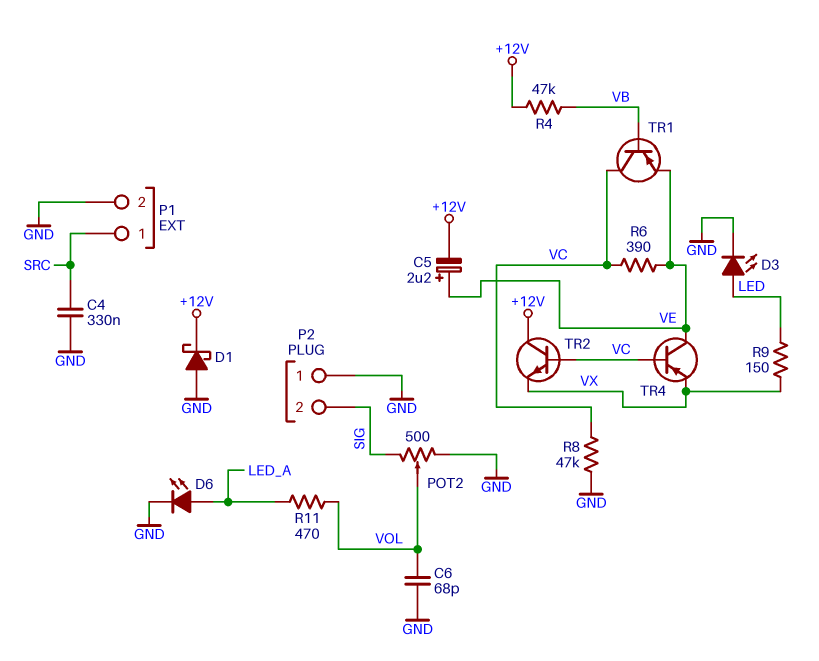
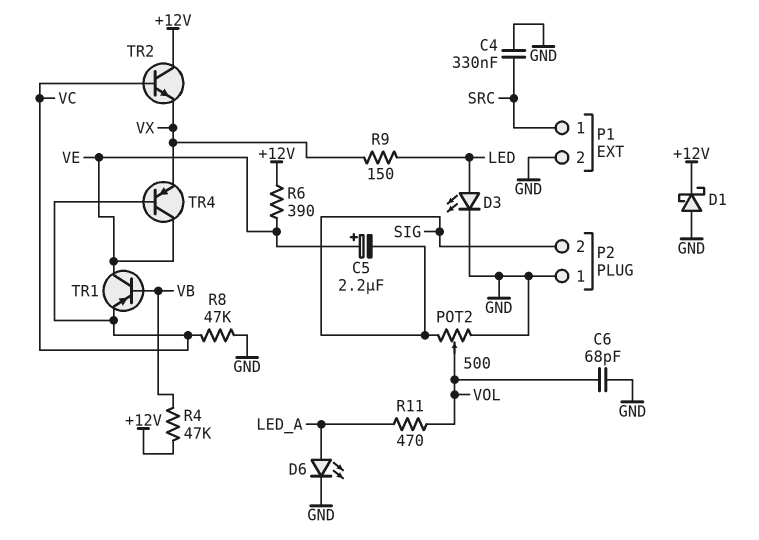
C5: 2.2uF (plus VE, minus +12V) -> 2.2uF (plus VE, minus SIG)
R6: 390 (VC, VE) -> 390 (+12V, VE)
TR1: PNP (B VB, C VC, E VE) -> PNP (B VB, C VE, E VC)

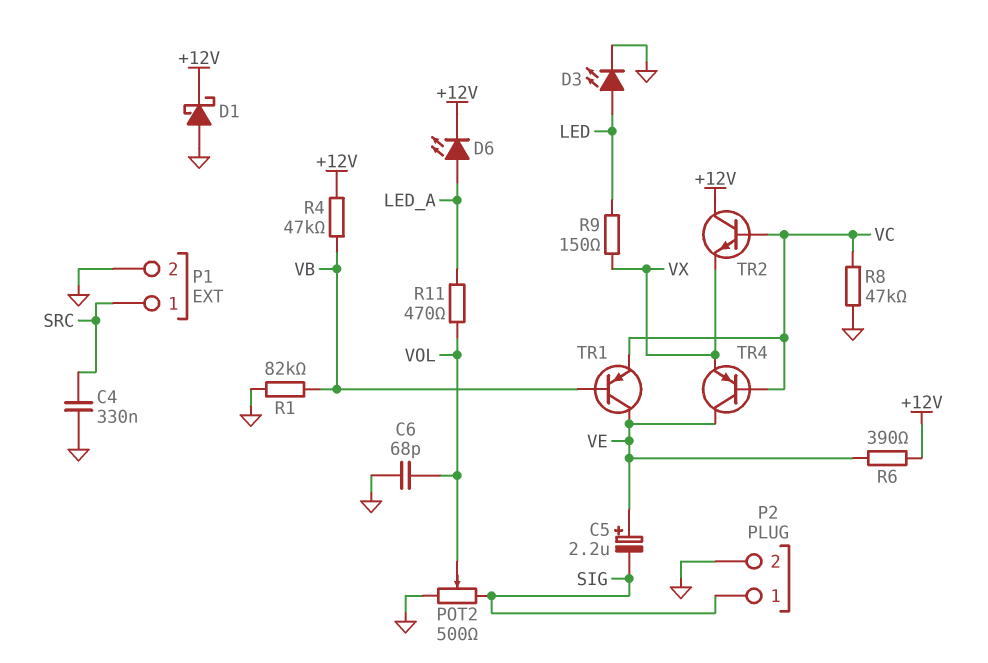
D6: LED (A LED_A, K GND) -> LED (A LED_A, K +12V)
P2 pin 1: GND -> SIG
P2 pin 2: SIG -> GND
R1: none -> 82k (GND, VB)

